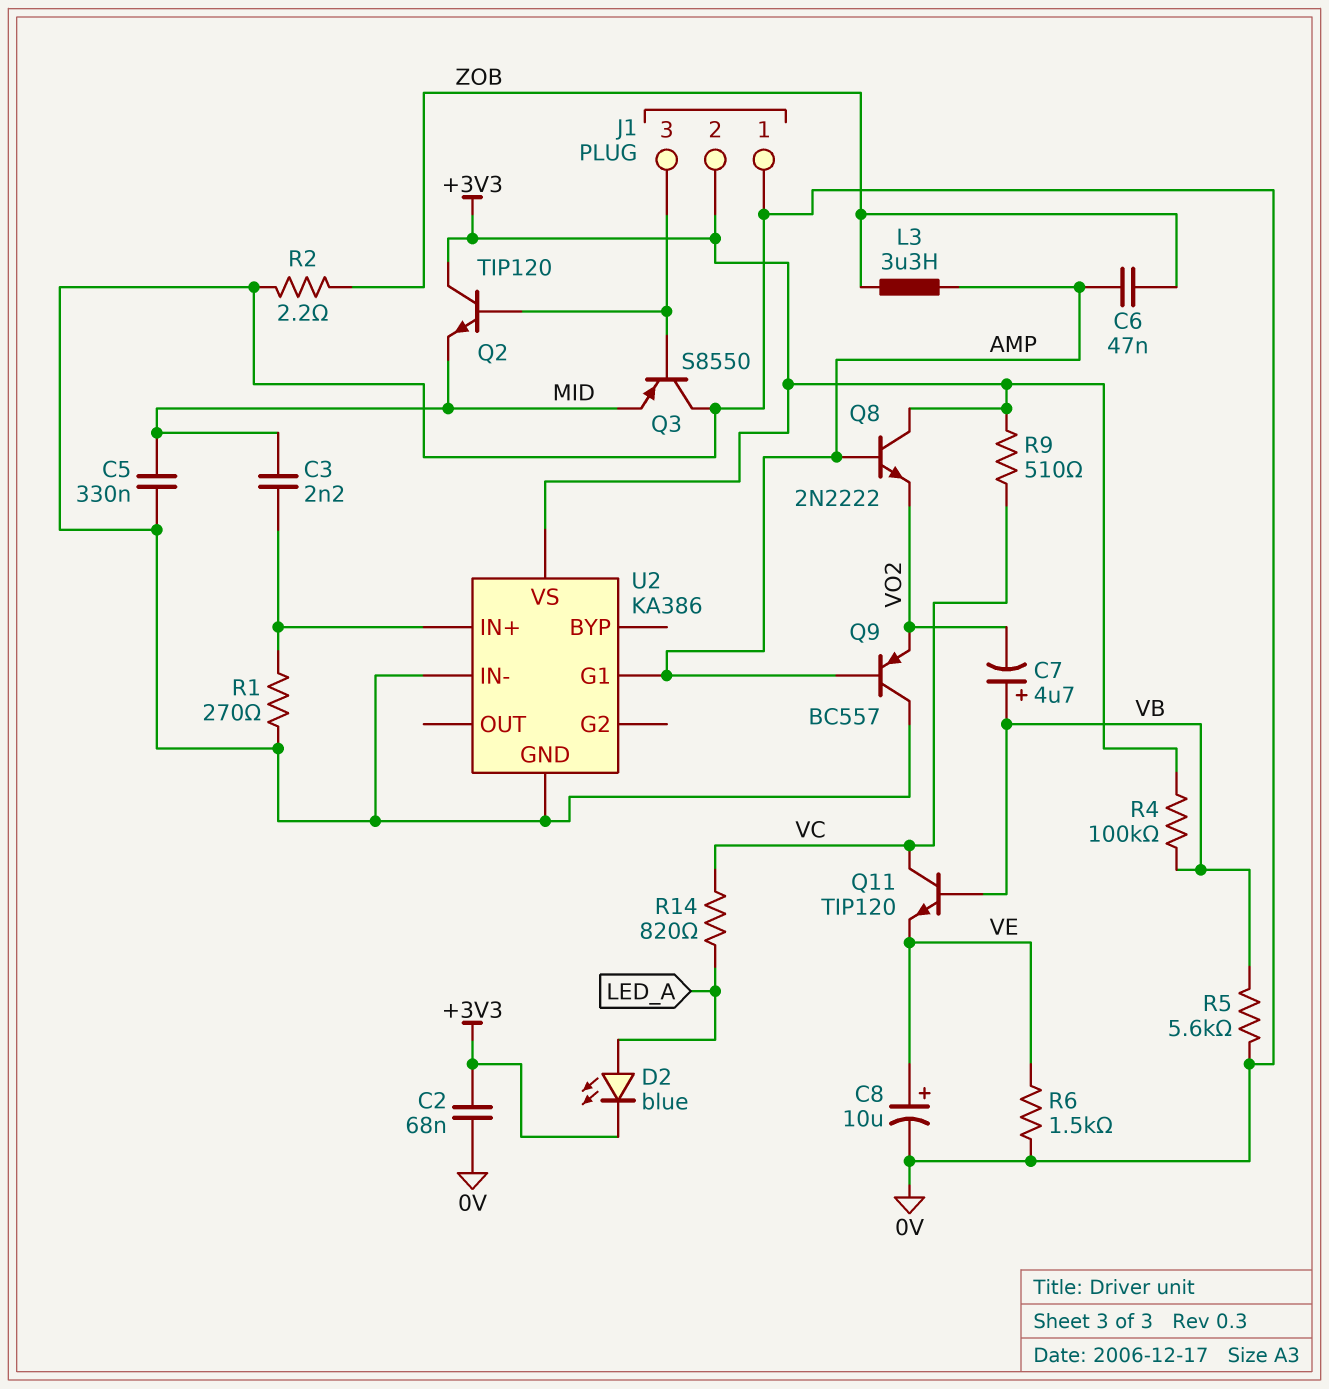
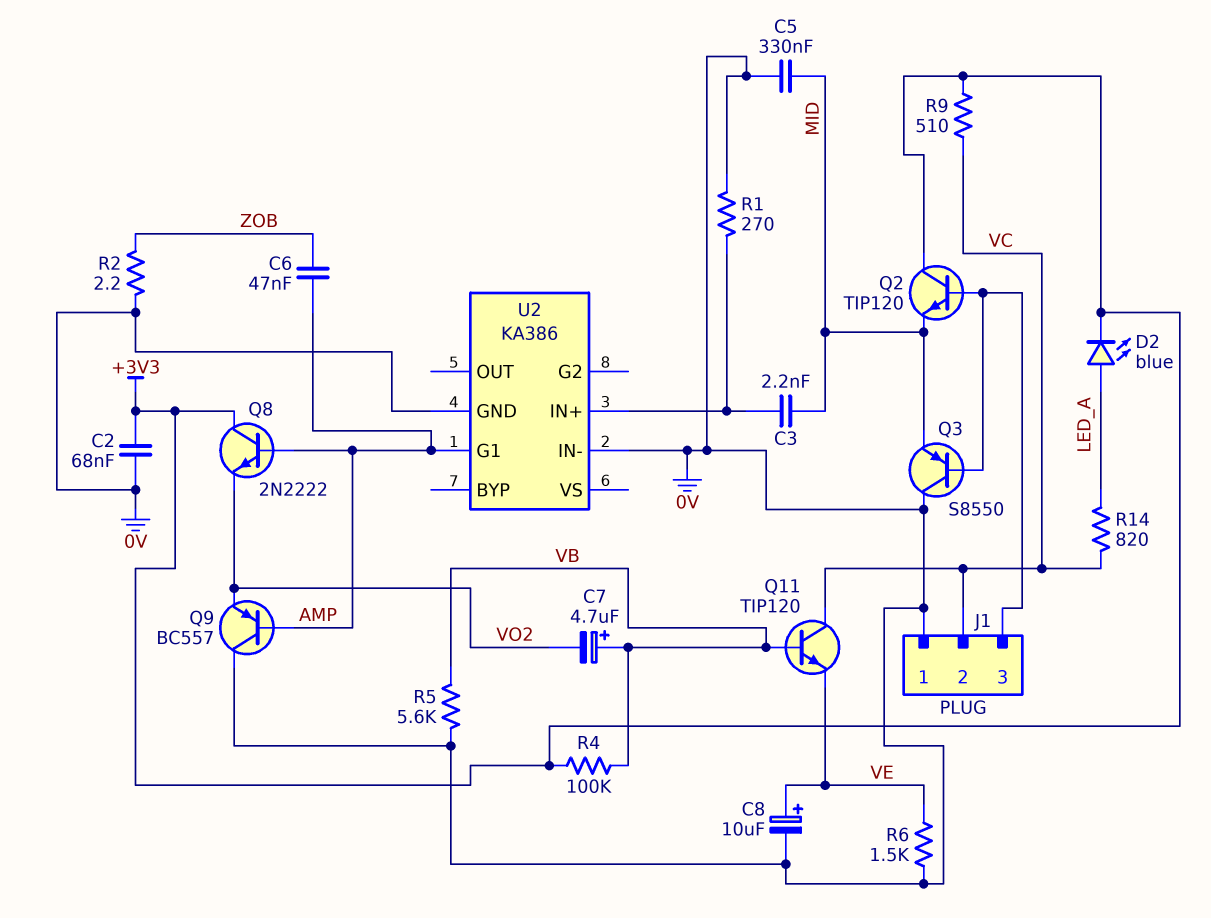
J1 pin 2: +3V3 -> VC
L3: 3.3uH (AMP, ZOB) -> none
U2 pin VS: +3V3 -> none

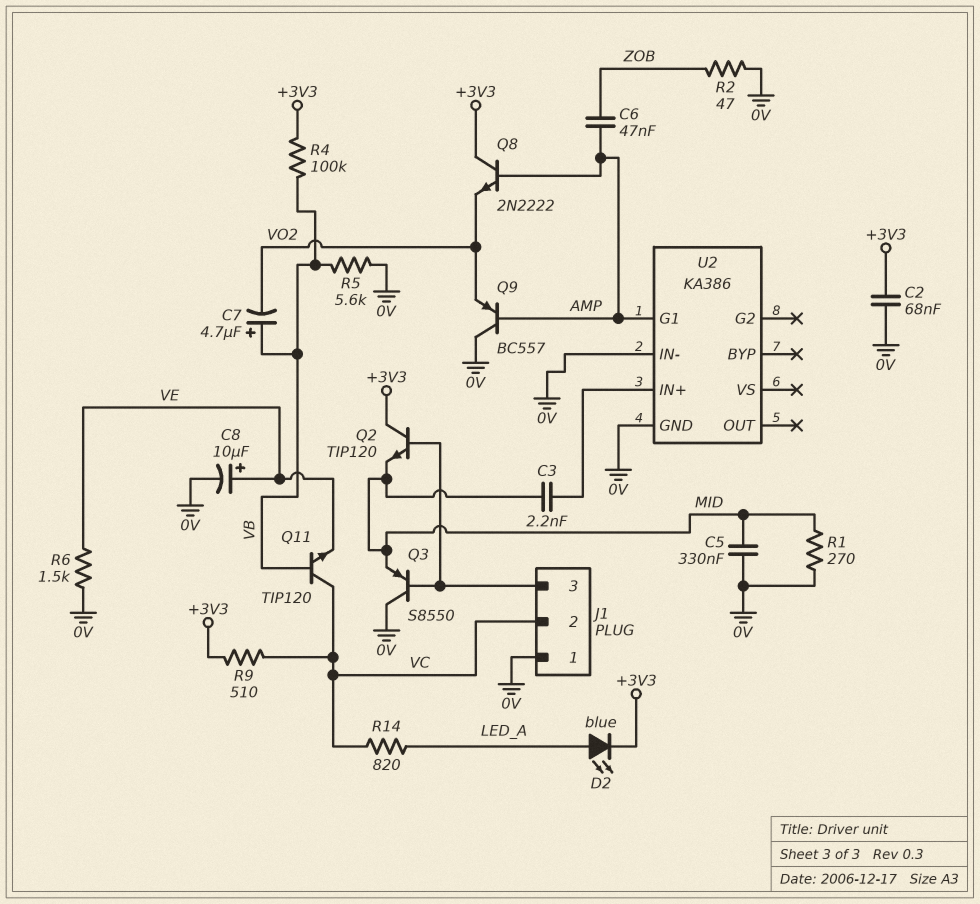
R1: 270 (0V, U2/IN+) -> 270 (0V, MID)
R2: 2.2 (0V, ZOB) -> 47 (0V, ZOB)

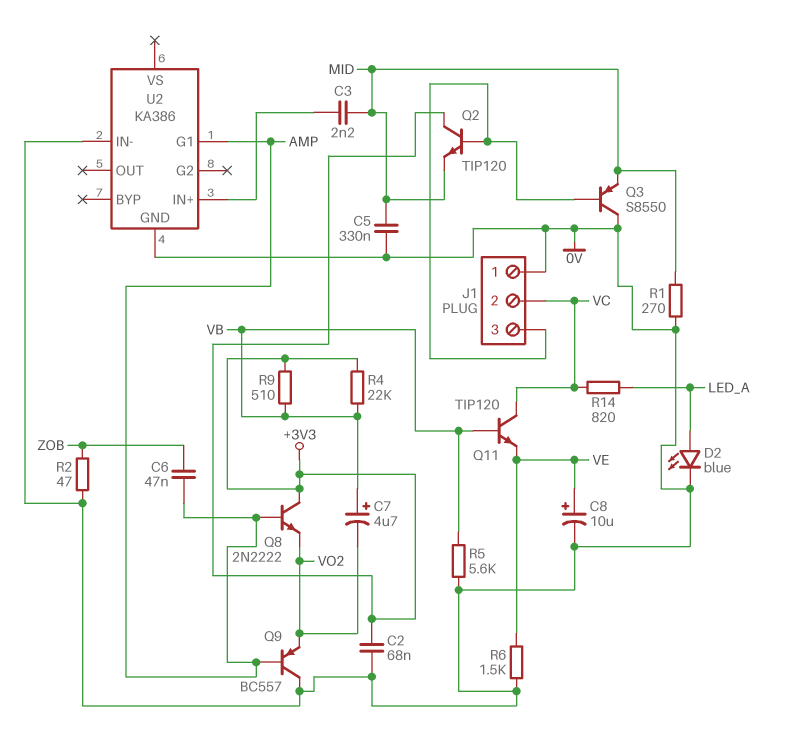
D2: LED blue (A LED_A, K +3V3) -> LED blue (A LED_A, K 0V)
R4: 100k (+3V3, VB) -> 22k (+3V3, VB)
R9: 510 (+3V3, VC) -> 510 (+3V3, VB)

